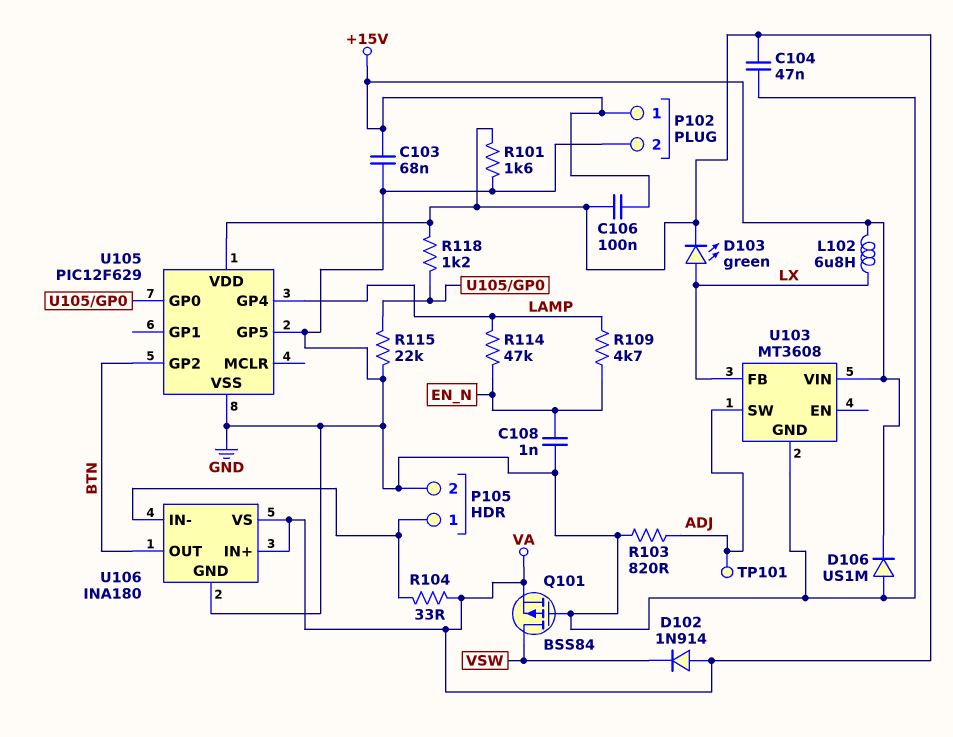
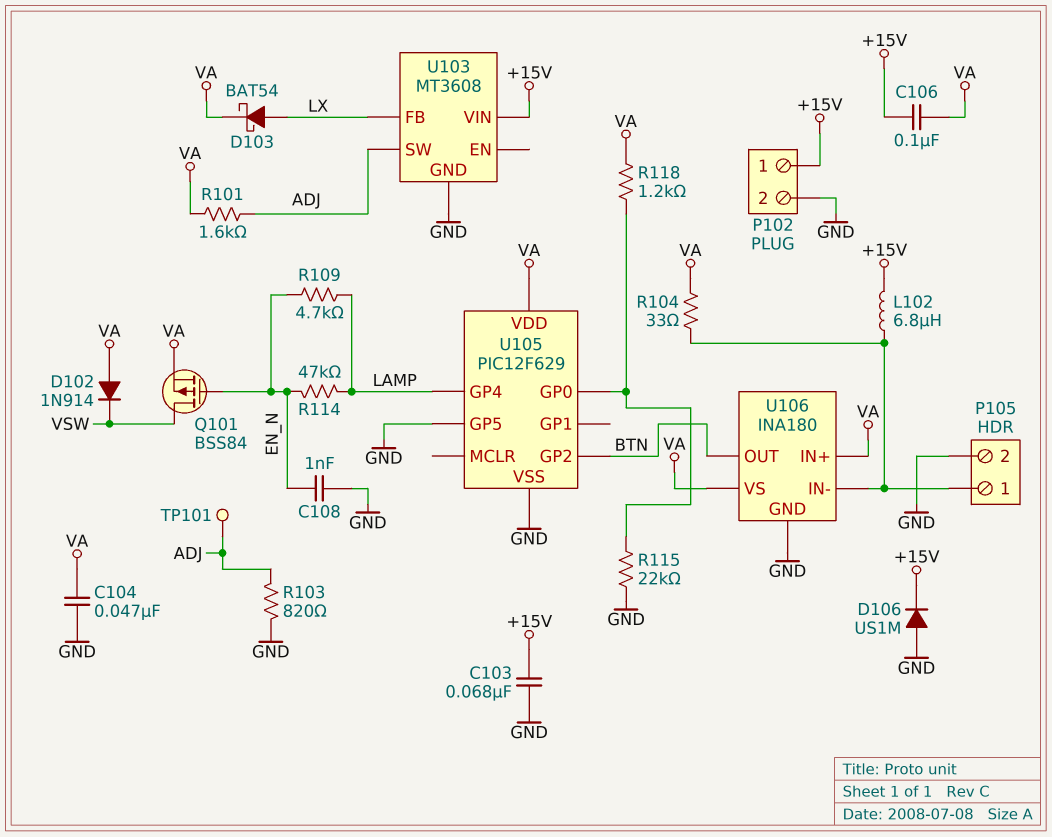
D103: LED green (A LX, K VA) -> schottky BAT54 (A LX, K VA)
L102: 6.8uH (+15V, LX) -> 6.8uH (+15V, P105/1)
Q101: PMOS BSS84 (G GND, D VSW, S VA) -> PMOS BSS84 (G EN_N, D VSW, S VA)
R101: 1.6k (GND, VA) -> 1.6k (ADJ, VA)

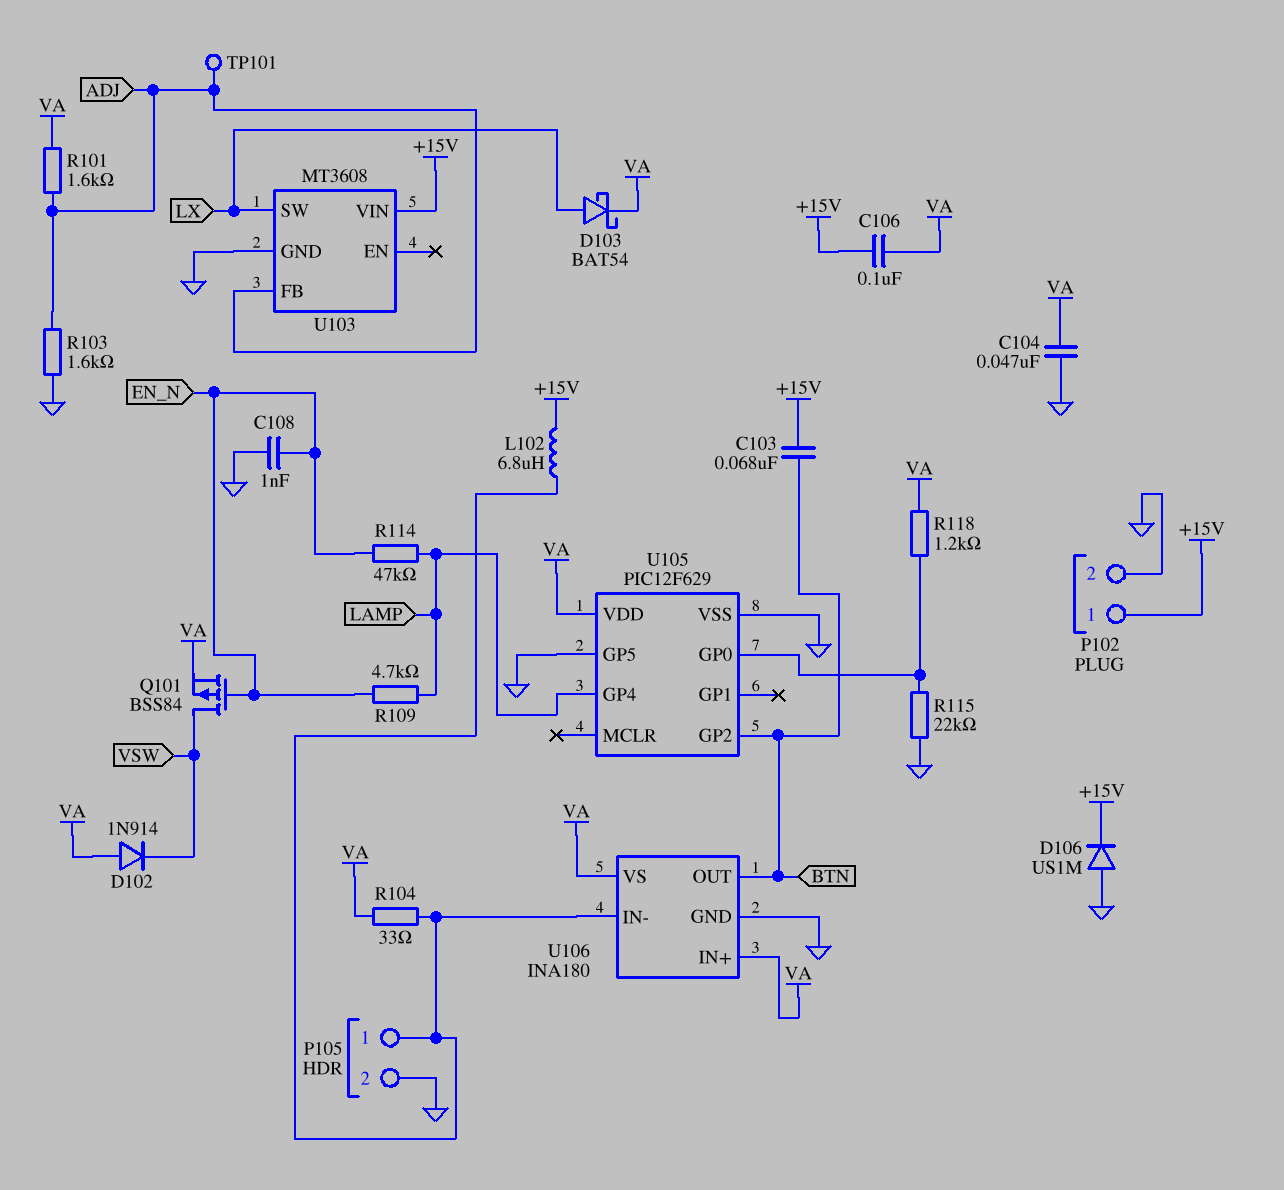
C103: 68nF (+15V, GND) -> 68nF (+15V, BTN)
R103: 820 (ADJ, GND) -> 1.6k (ADJ, GND)
U103 pin FB: LX -> ADJ
U103 pin SW: ADJ -> LX

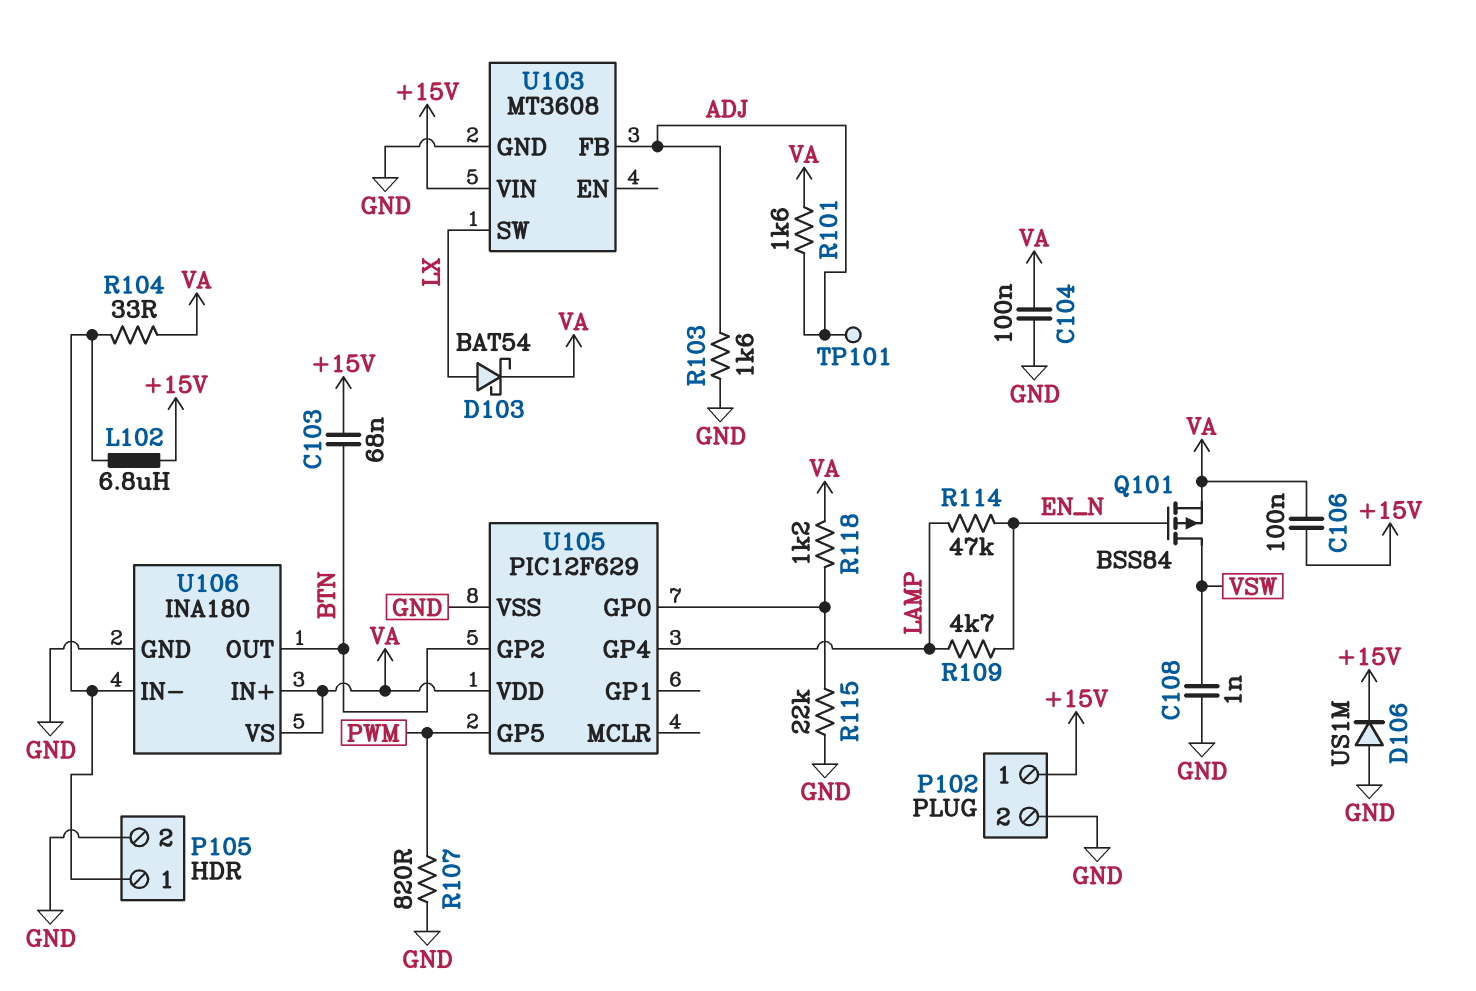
C104: 47nF (GND, VA) -> 100nF (GND, VA)
C108: 1nF (EN_N, GND) -> 1nF (GND, VSW)
D102: diode 1N914 (A VA, K VSW) -> none
R107: none -> 820 (GND, PWM)
U105 pin GP5: GND -> PWM

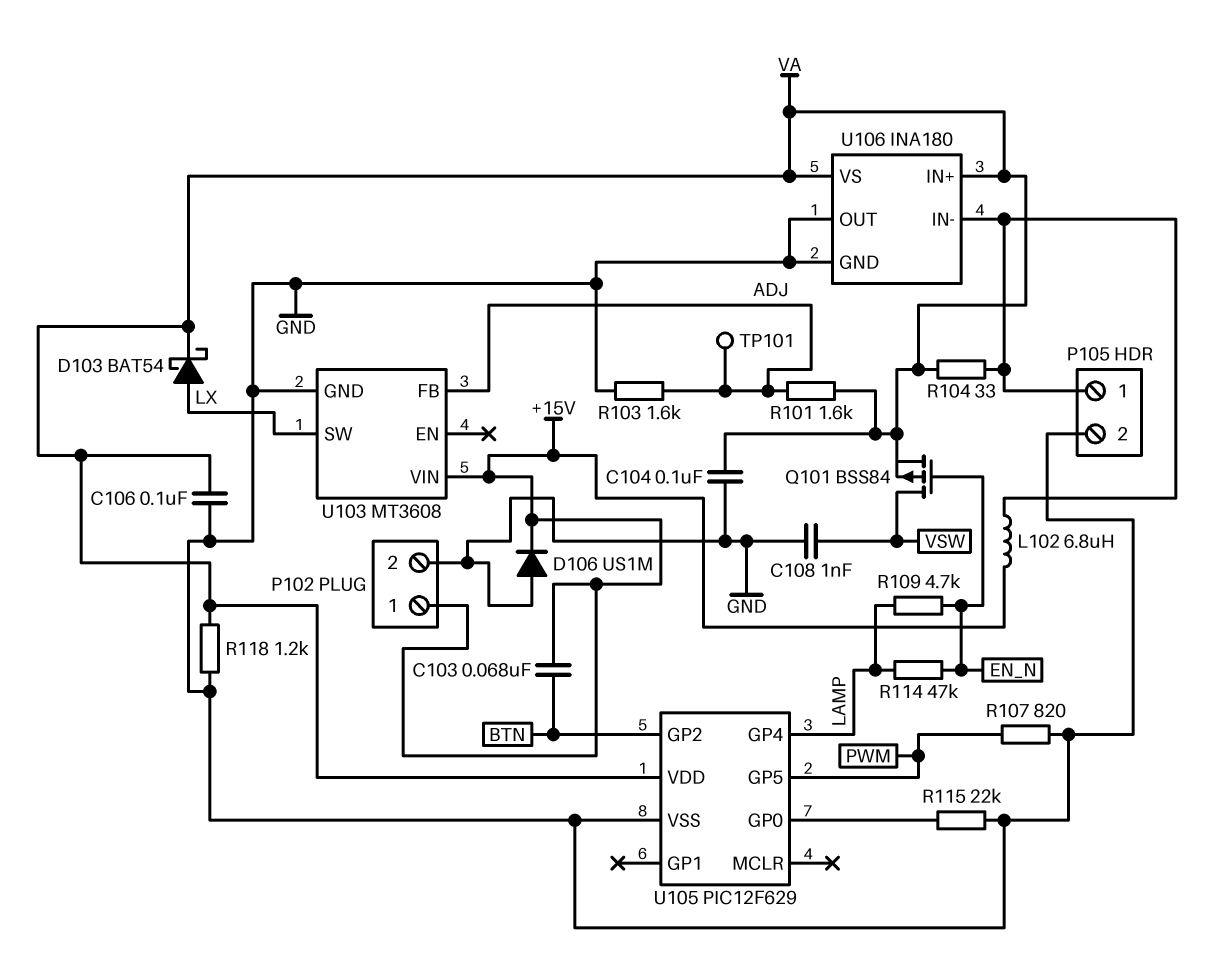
C106: 100nF (+15V, VA) -> 100nF (GND, VA)
R118: 1.2k (U105/GP0, VA) -> 1.2k (GND, VA)
U106 pin OUT: BTN -> GND

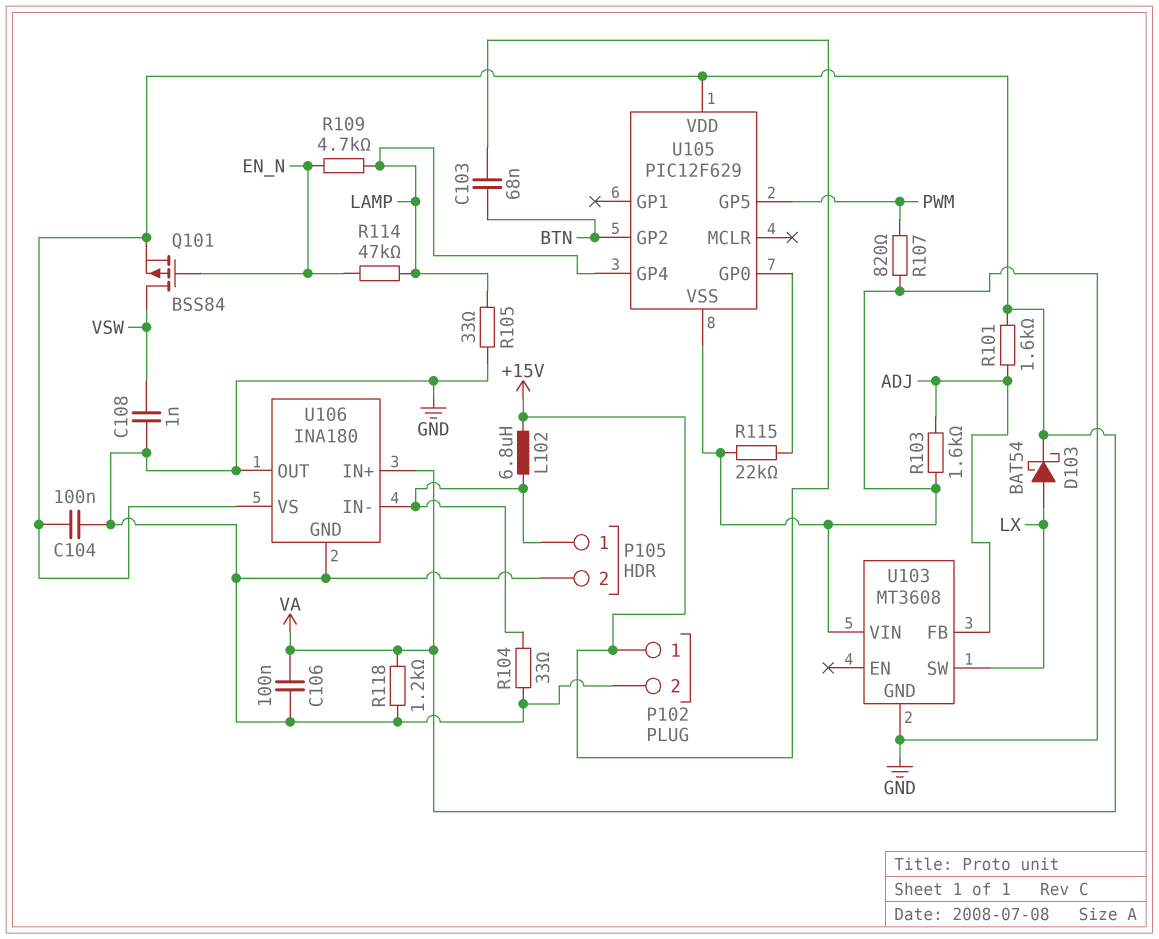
D106: diode US1M (A GND, K +15V) -> none
R104: 33 (P105/1, VA) -> 33 (GND, P105/1)
R105: none -> 33 (GND, LAMP)
TP101: test point (ADJ) -> none
U103 pin VIN: +15V -> GND

